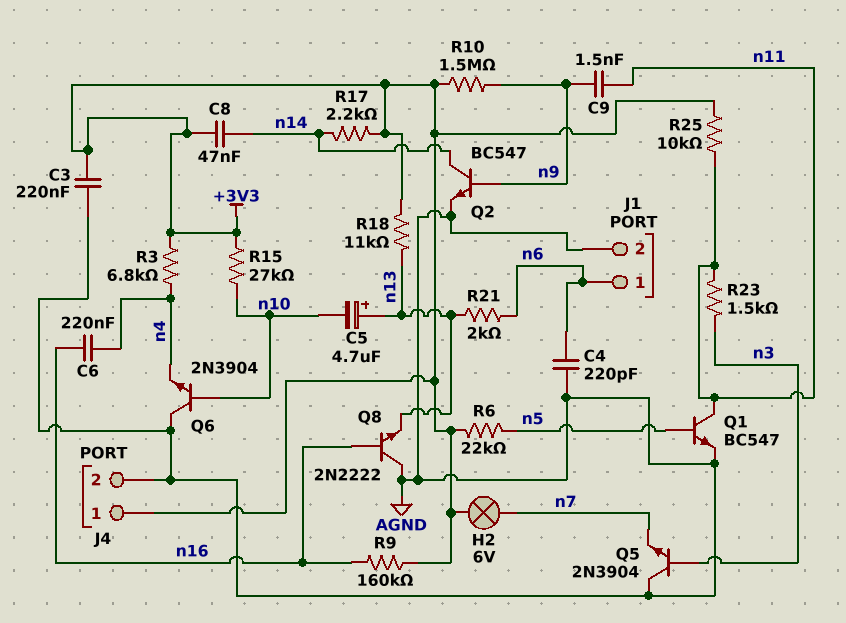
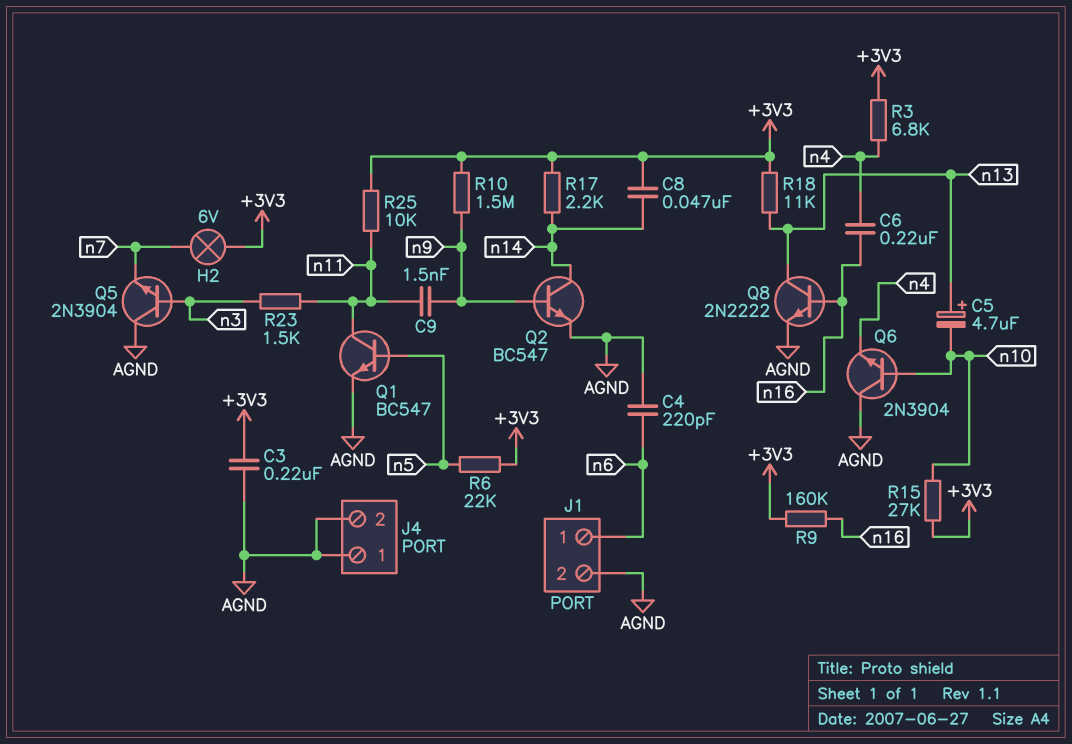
J4 pin 1: +3V3 -> AGND
Q8: NPN 2N2222 (B n16, C AGND, E n13) -> NPN 2N2222 (B n16, C n13, E AGND)
R21: 2k (n6, n13) -> none

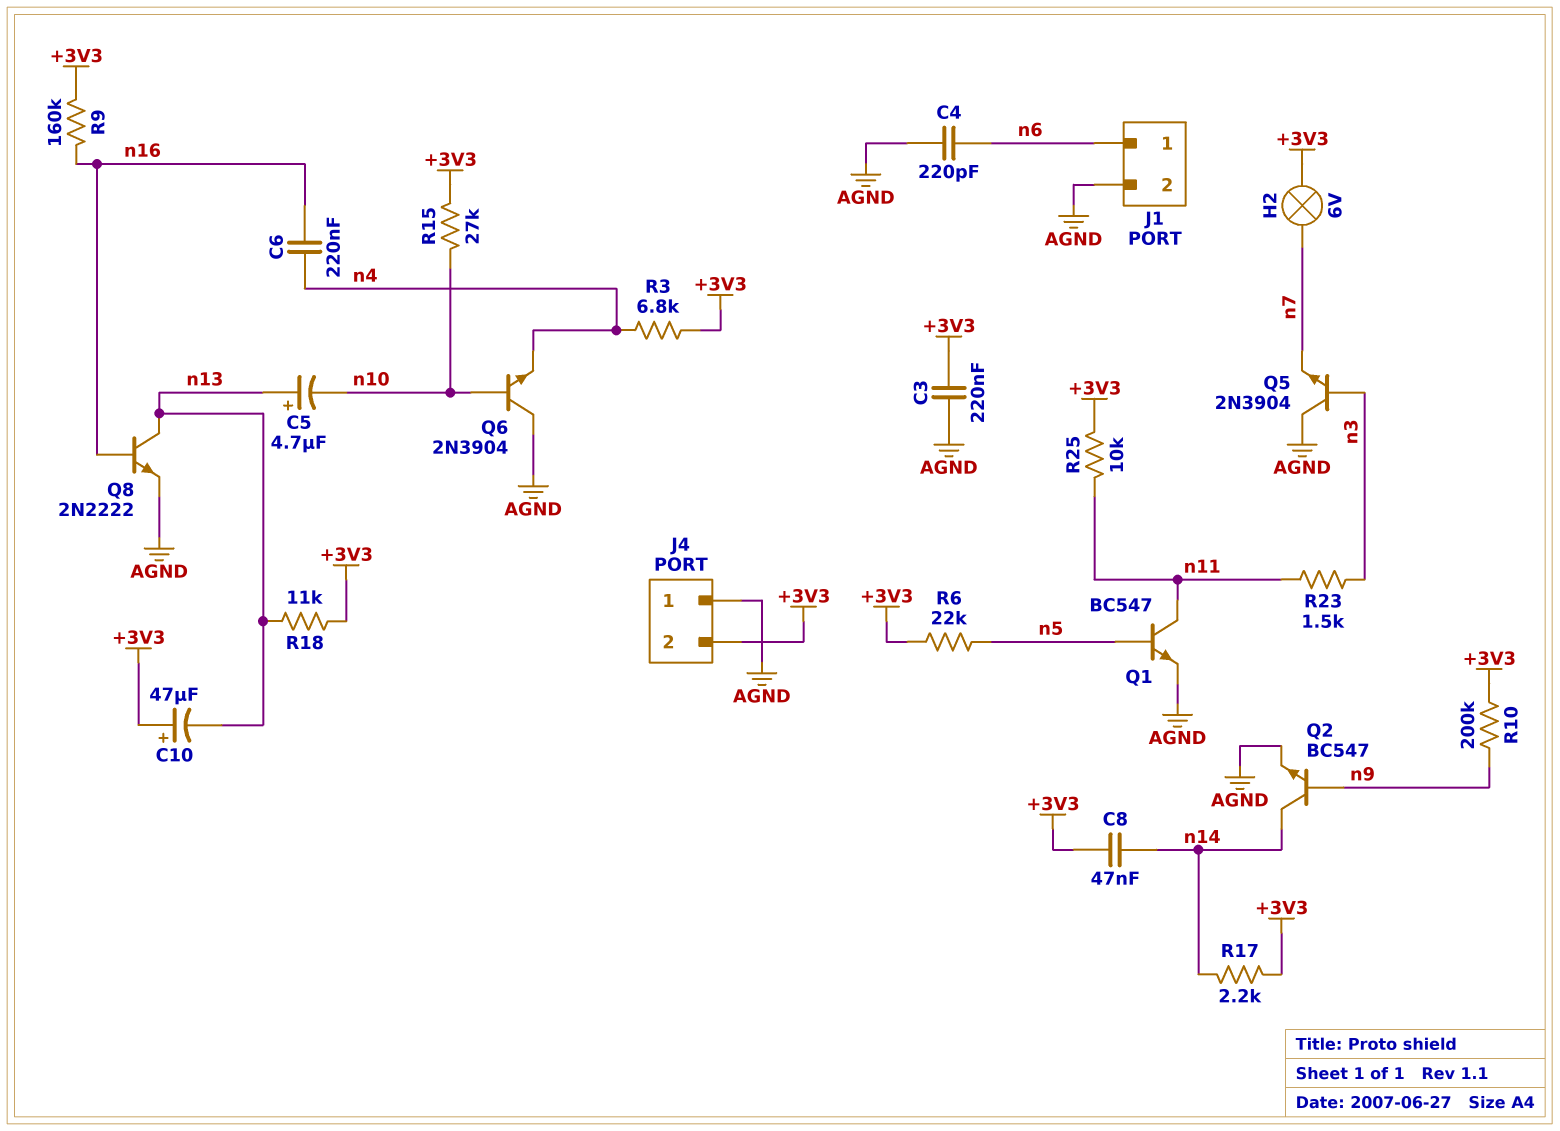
C9: 1.5nF (n9, n11) -> none
C10: none -> 47uF (plus +3V3, minus n13)
J4 pin 2: AGND -> +3V3
R10: 1.5M (+3V3, n9) -> 200k (+3V3, n9)

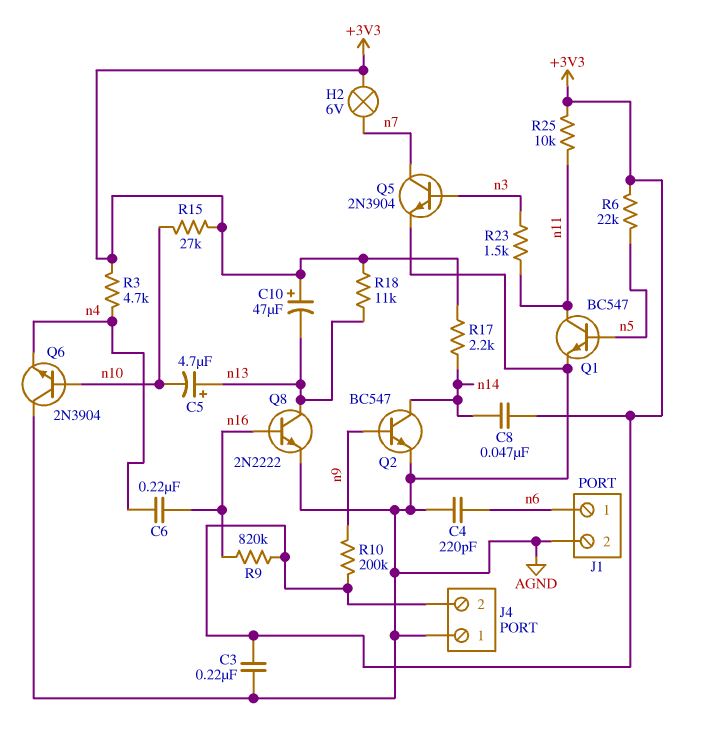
Q5: NPN 2N3904 (B n3, C AGND, E n7) -> NPN 2N3904 (B n3, C n7, E AGND)
R3: 6.8k (+3V3, n4) -> 4.7k (+3V3, n4)
R9: 160k (+3V3, n16) -> 820k (+3V3, n16)

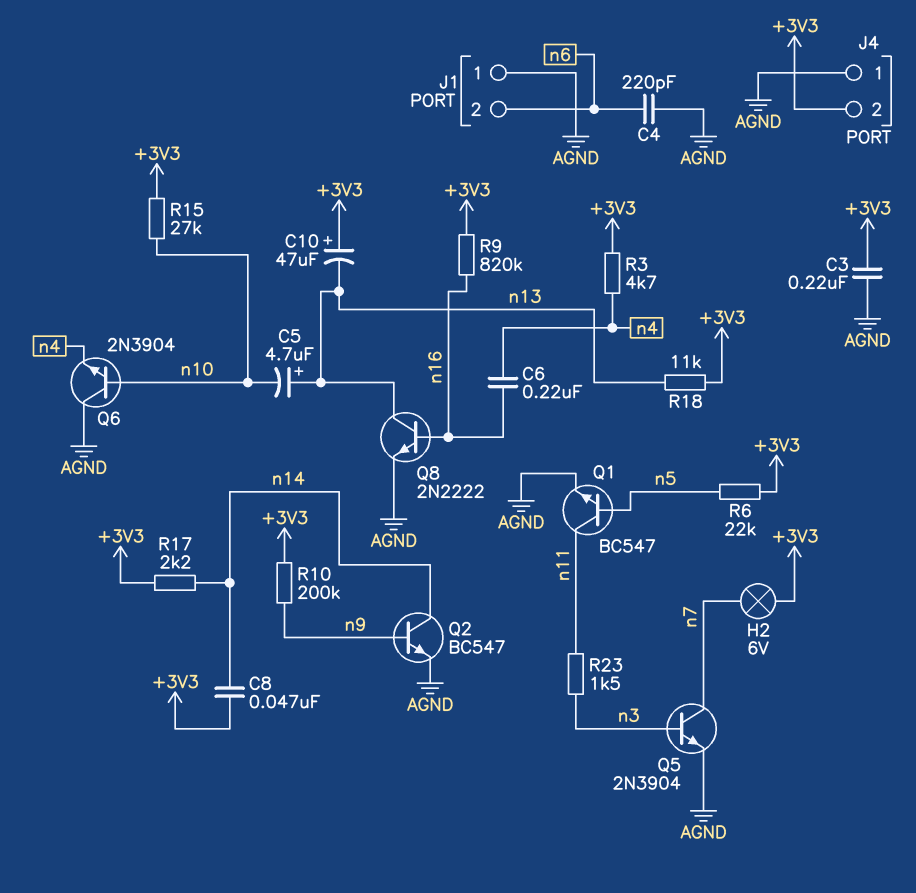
J1 pin 1: n6 -> AGND
J1 pin 2: AGND -> n6
R25: 10k (+3V3, n11) -> none

